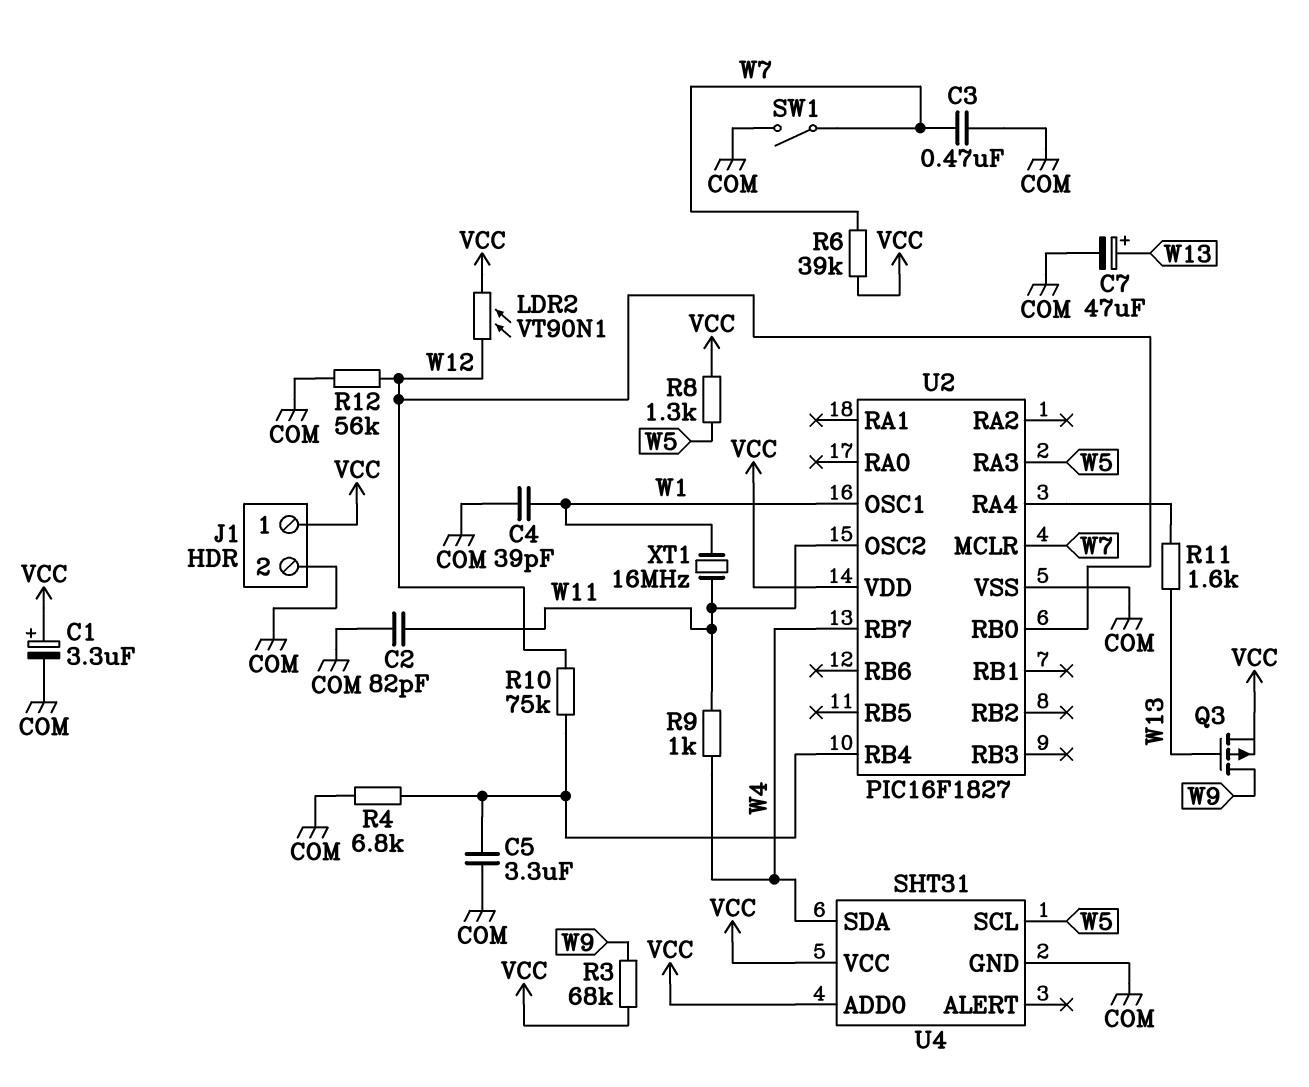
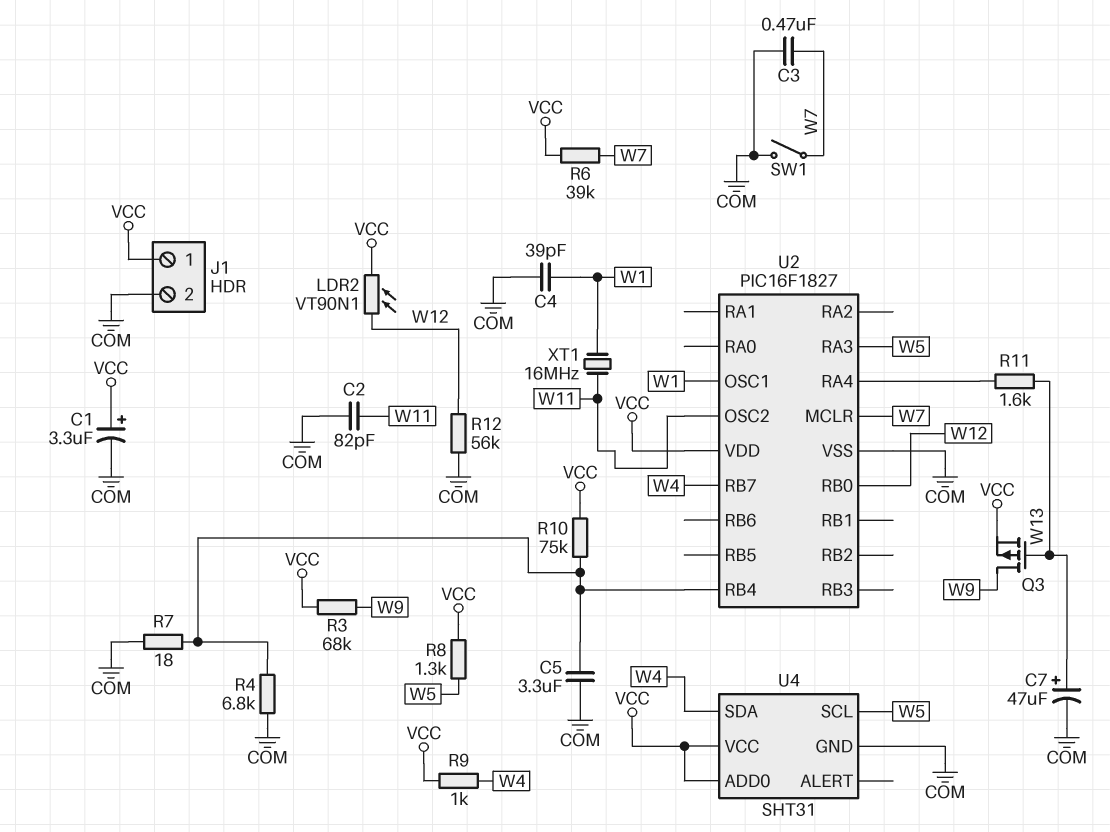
R7: none -> 18 (COM, U2/RB4)
R9: 1k (W4, W11) -> 1k (VCC, W4)
R10: 75k (U2/RB4, W12) -> 75k (U2/RB4, VCC)

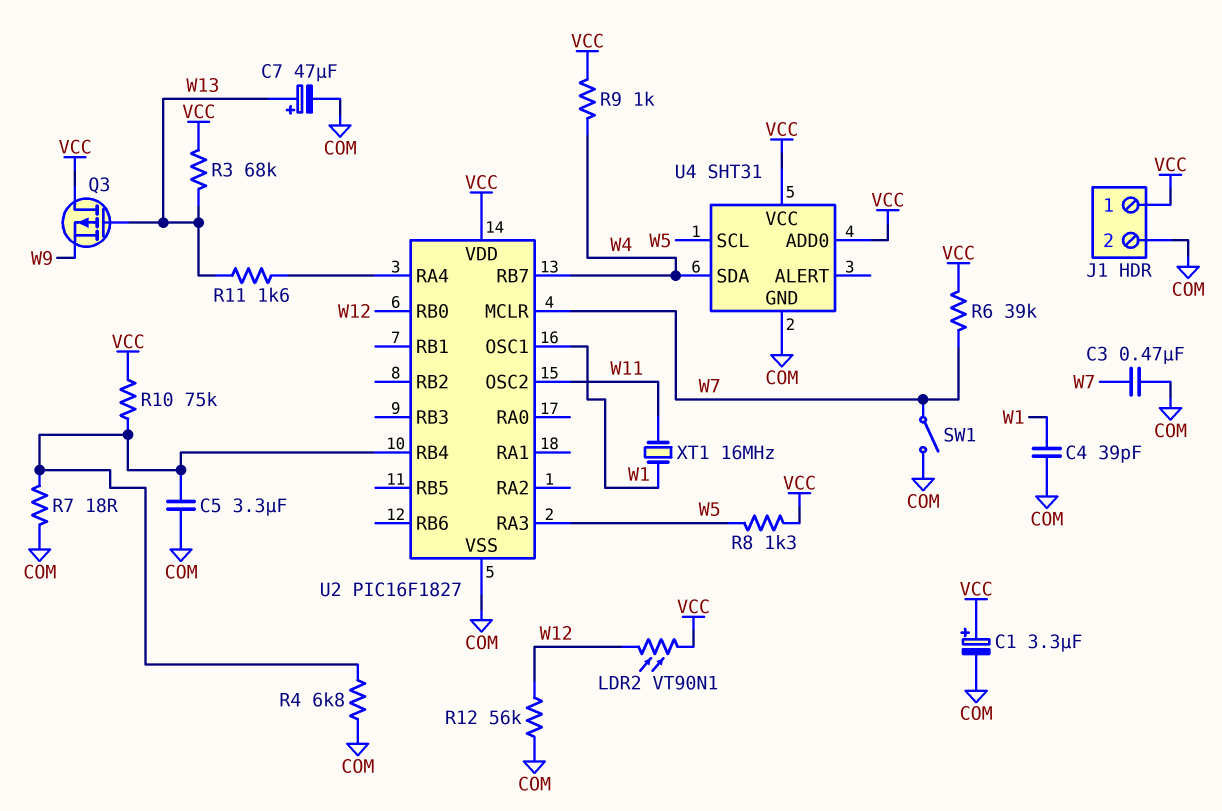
C2: 82pF (COM, W11) -> none
Q3: PMOS (G W13, D W9, S VCC) -> PMOS (G W13, D VCC, S W9)
R3: 68k (VCC, W9) -> 68k (VCC, W13)

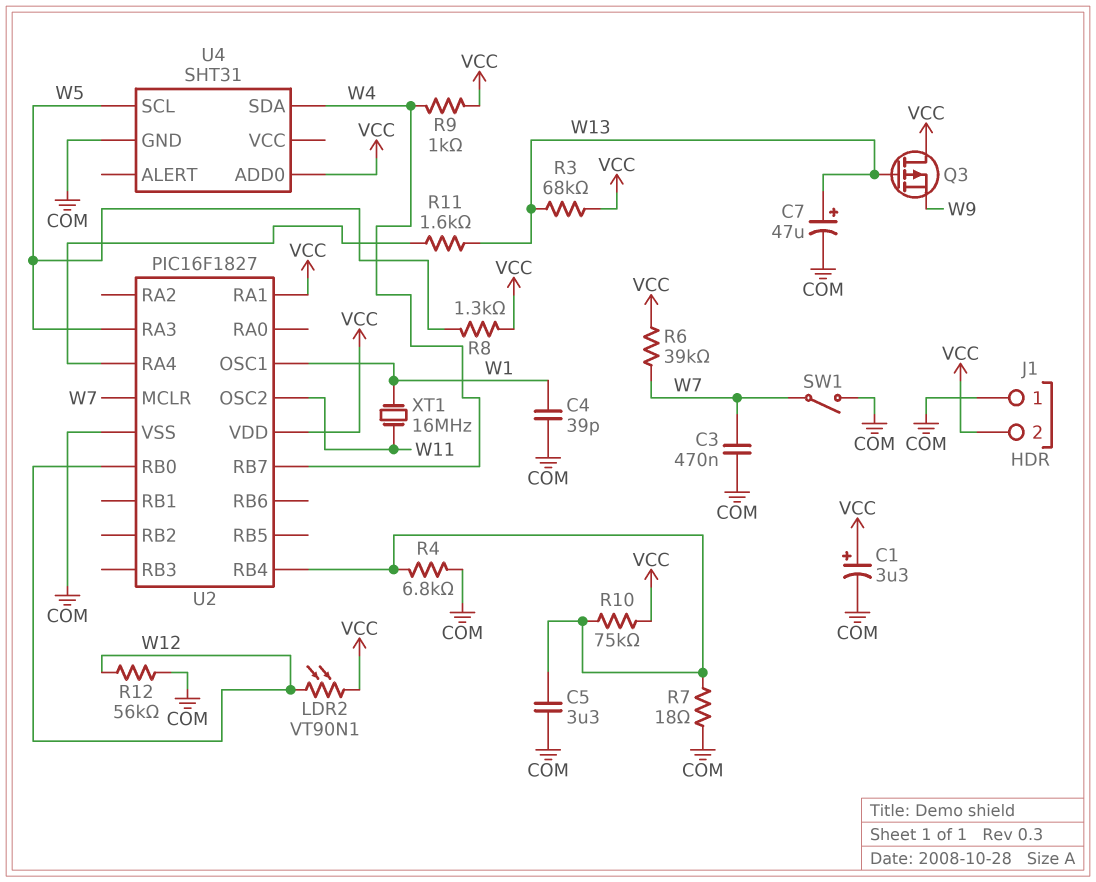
J1 pin 1: VCC -> COM
J1 pin 2: COM -> VCC
U2 pin RA1: none -> VCC
U4 pin VCC: VCC -> none

